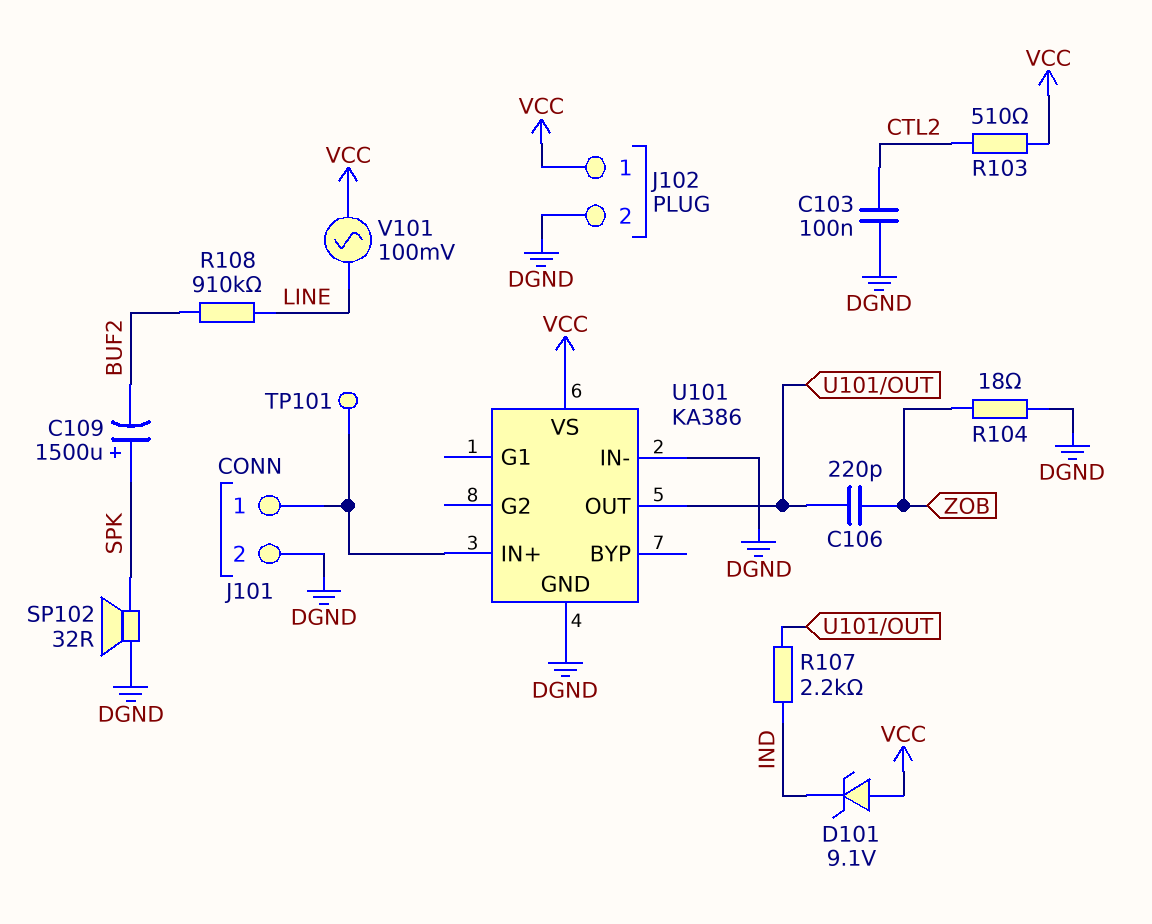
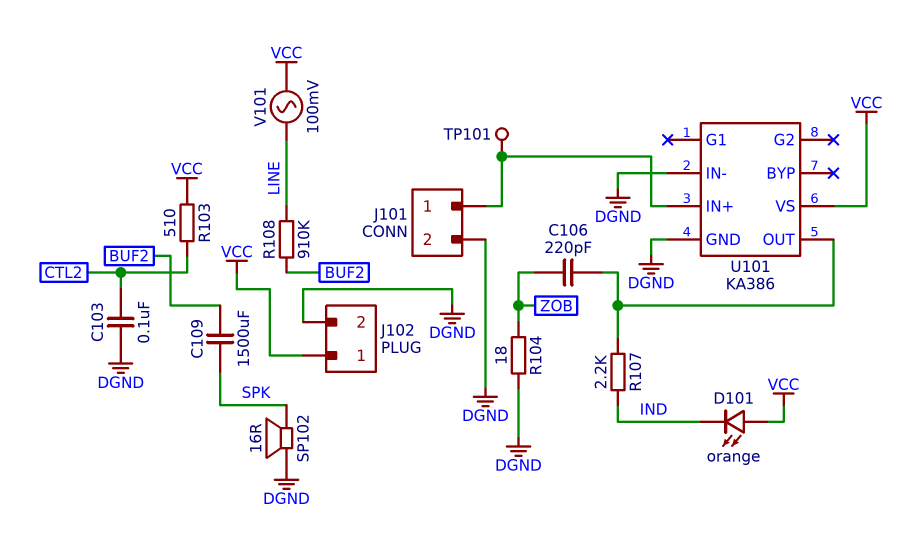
C109: 1500uF (plus SPK, minus BUF2) -> 1500uF (BUF2, SPK)
D101: zener 9.1V (A VCC, K IND) -> LED orange (A VCC, K IND)
SP102: speaker 32R (DGND, SPK) -> speaker 16R (DGND, SPK)

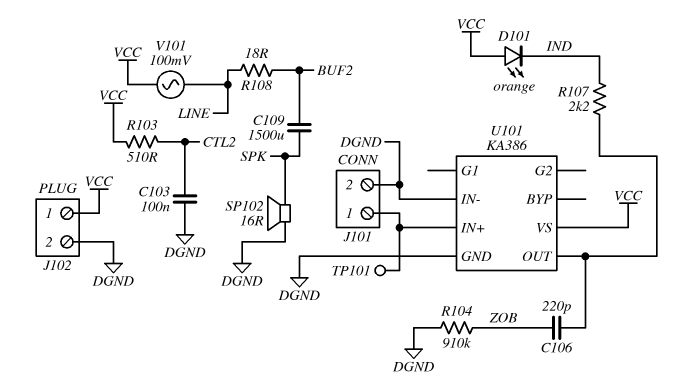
R104: 18 (DGND, ZOB) -> 910k (DGND, ZOB)
R108: 910k (BUF2, LINE) -> 18 (BUF2, LINE)

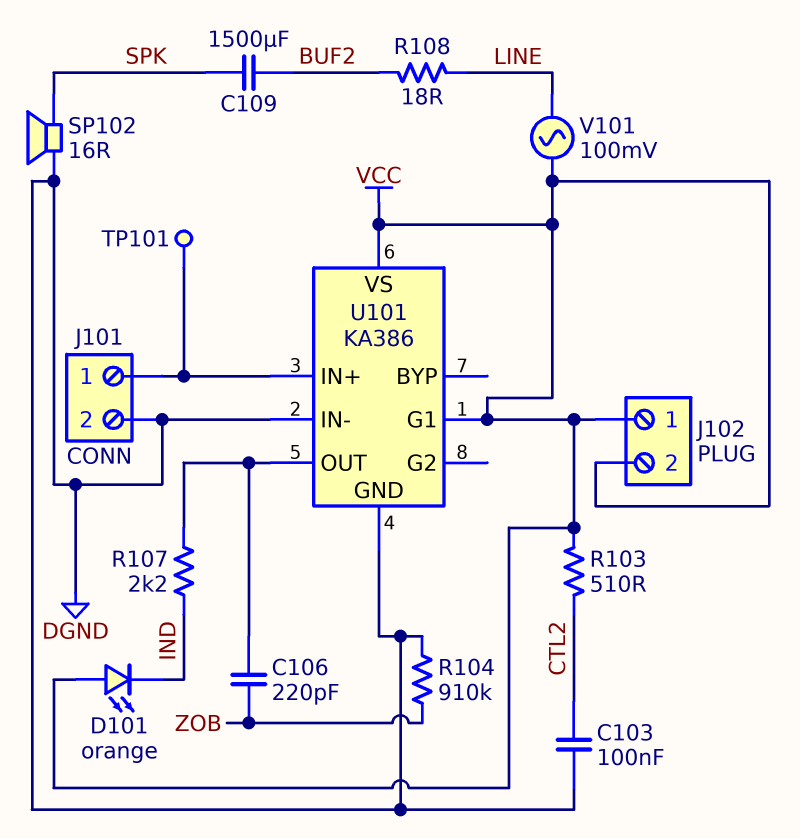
J102 pin 2: DGND -> VCC
U101 pin G1: none -> VCC

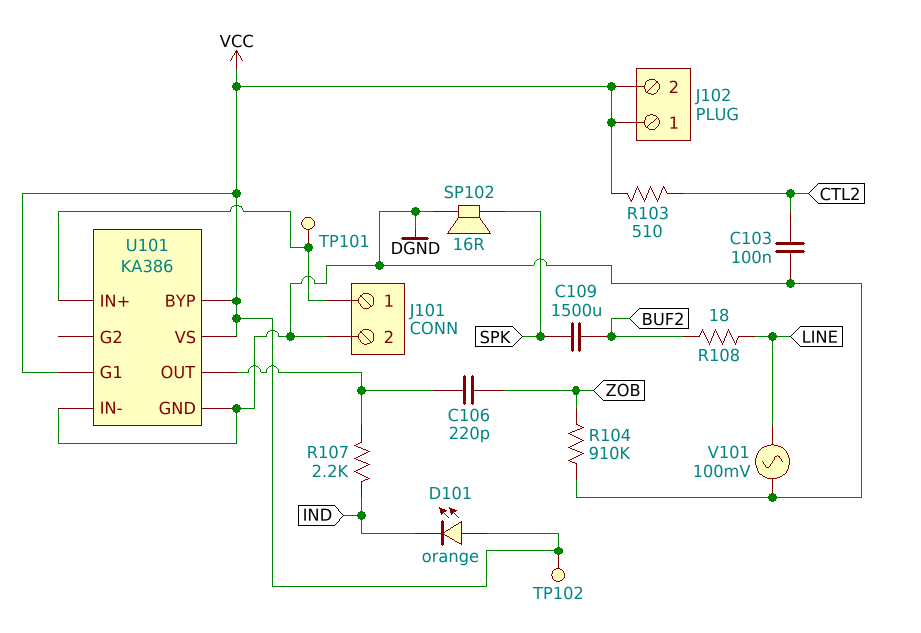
TP102: none -> test point (VCC)
U101 pin BYP: none -> VCC
V101: AC 100mV (LINE, VCC) -> AC 100mV (DGND, LINE)

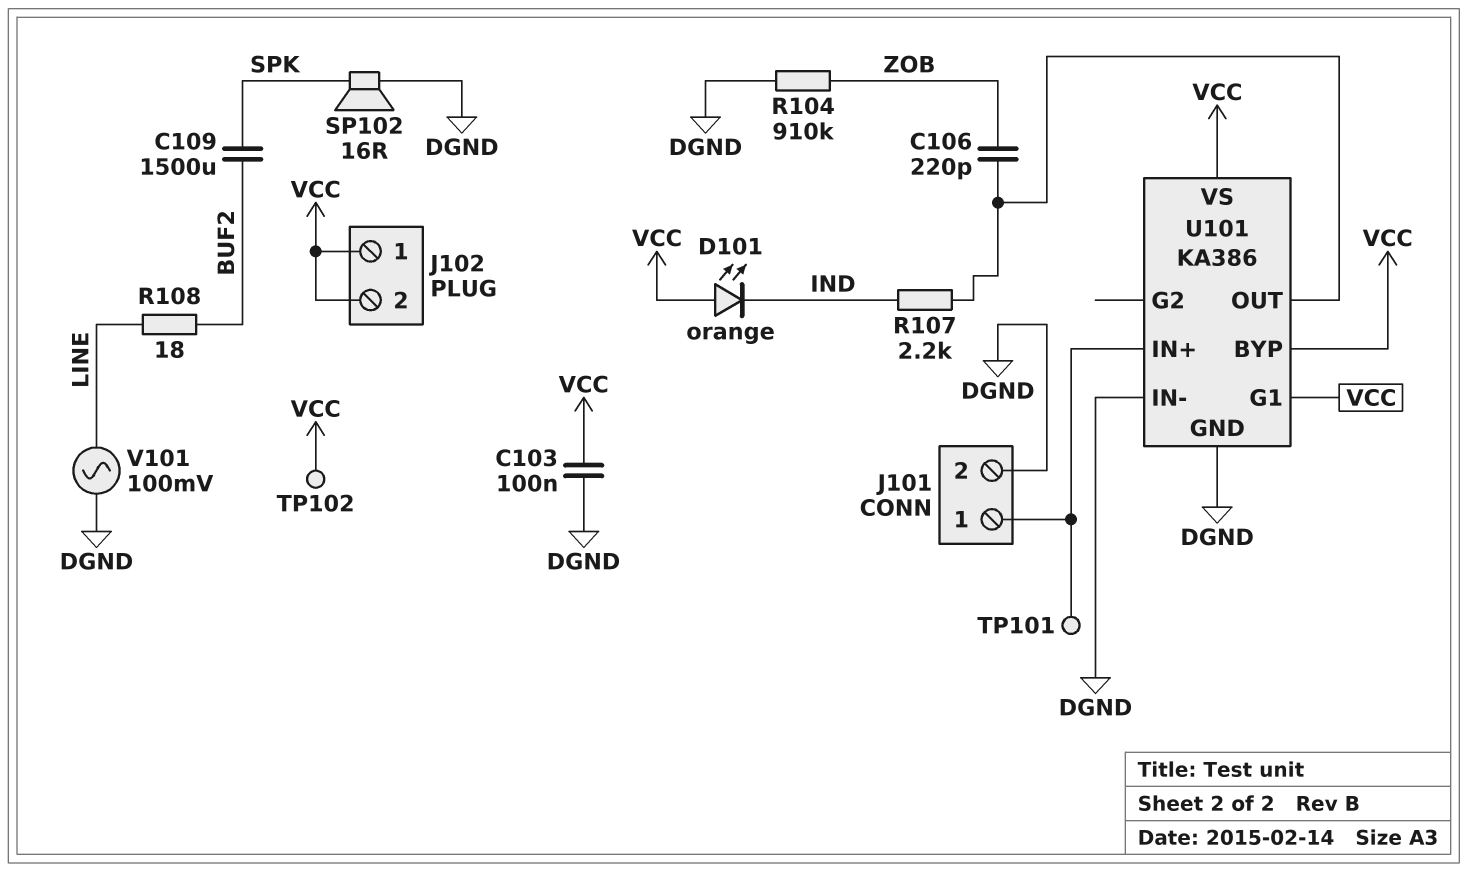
C103: 100nF (CTL2, DGND) -> 100nF (DGND, VCC)
R103: 510 (CTL2, VCC) -> none

